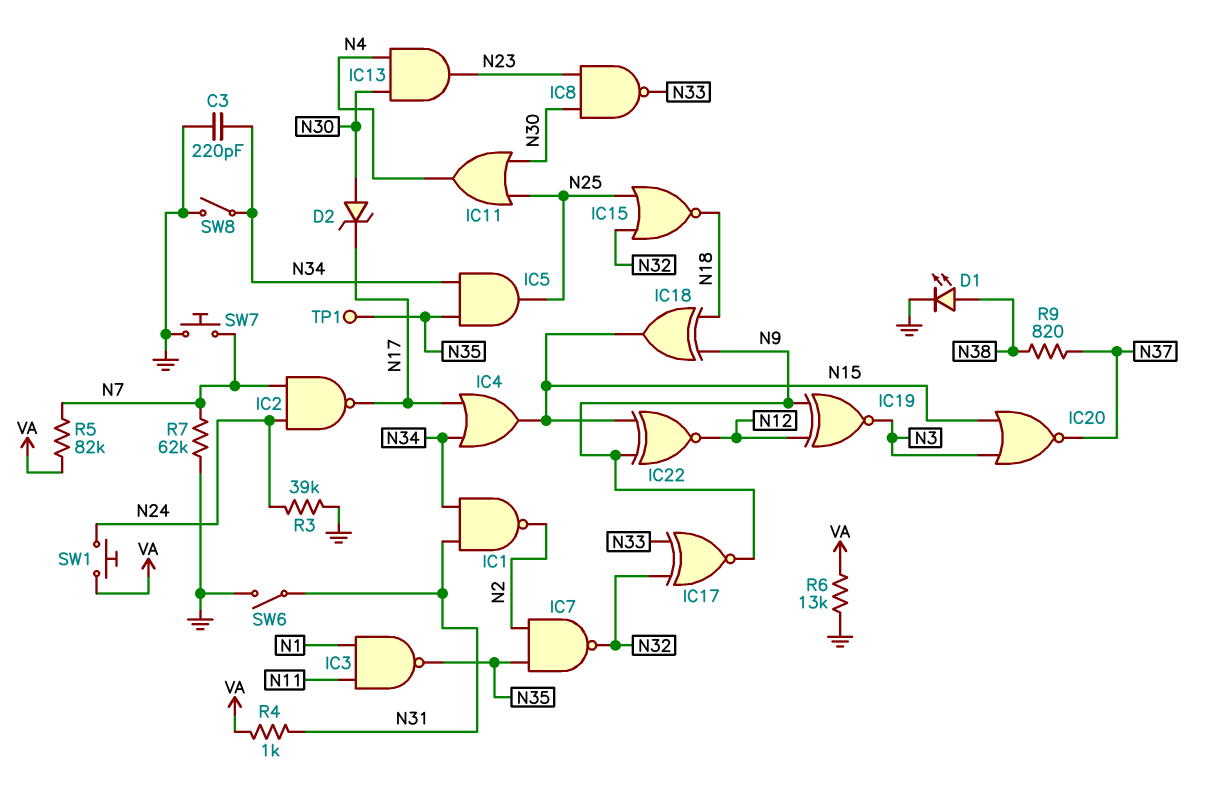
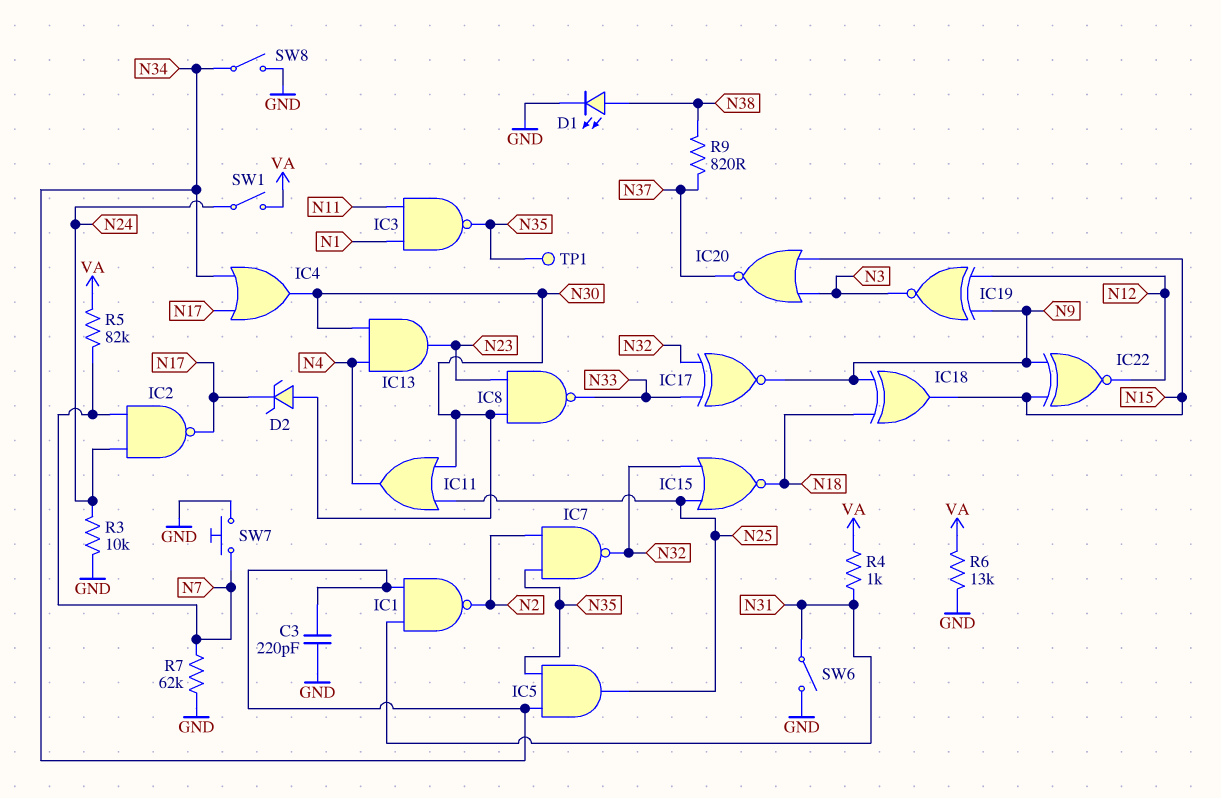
IC4: OR (in N17, in N34, out N15) -> OR (in N17, in N34, out N30)
R3: 39k (GND, N24) -> 10k (GND, N24)
SW1: button (N24, VA) -> switch (N24, VA)

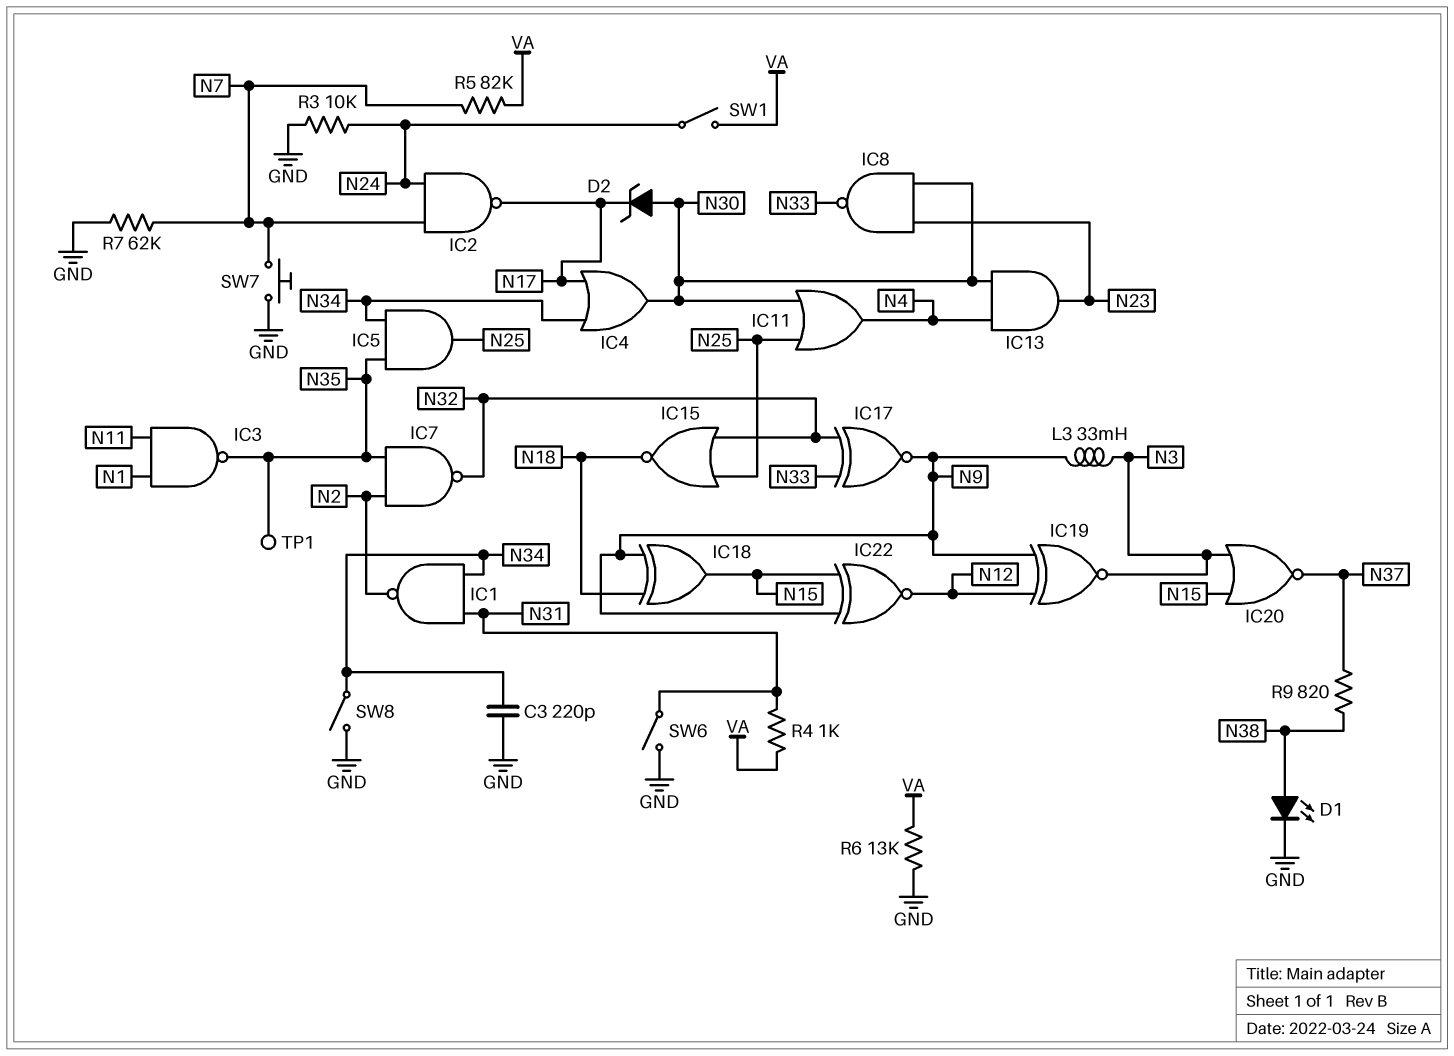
L3: none -> 33mH (N3, N9)

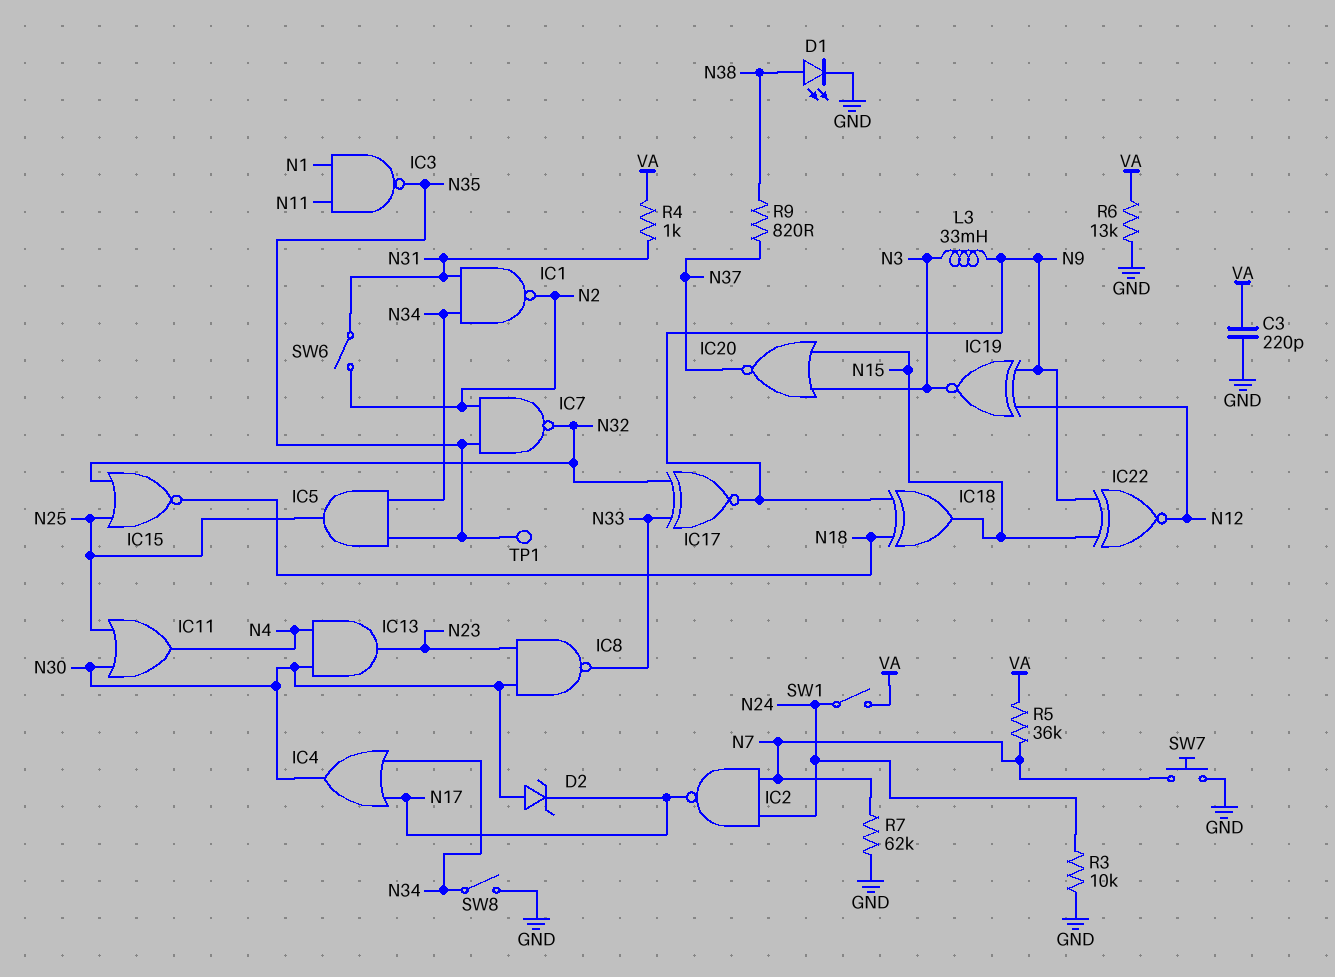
C3: 220pF (GND, N34) -> 220pF (GND, VA)
R5: 82k (N7, VA) -> 36k (N7, VA)
SW6: switch (GND, N31) -> switch (N2, N31)

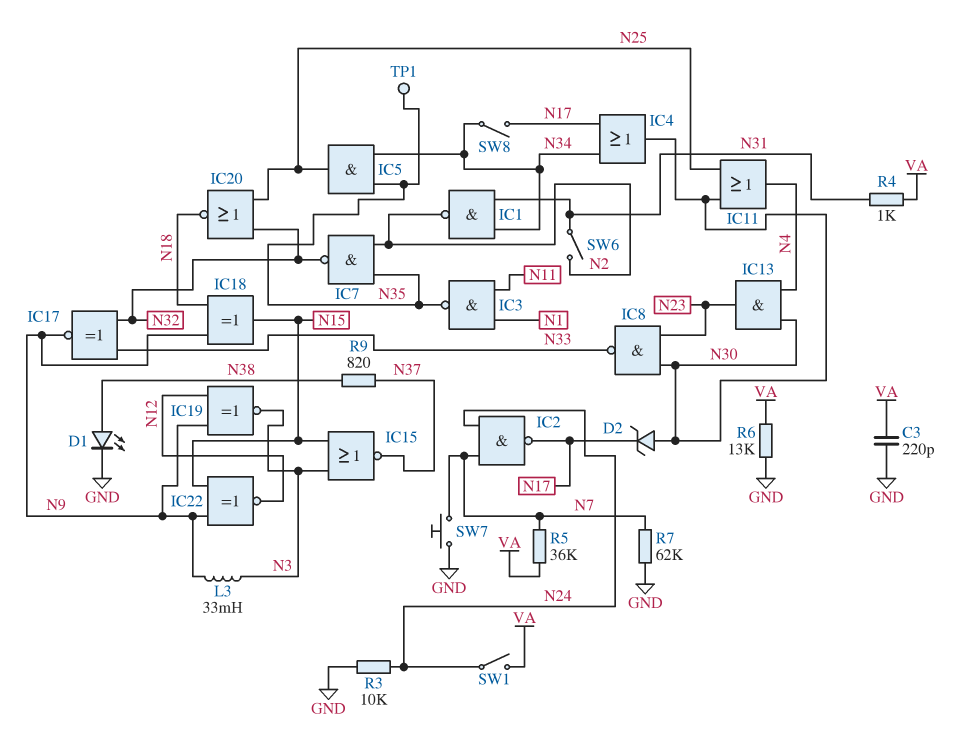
IC15: NOR (in N25, in N32, out N18) -> NOR (in N3, in N15, out N37)
IC20: NOR (in N3, in N15, out N37) -> NOR (in N25, in N32, out N18)
SW8: switch (GND, N34) -> switch (N17, N34)

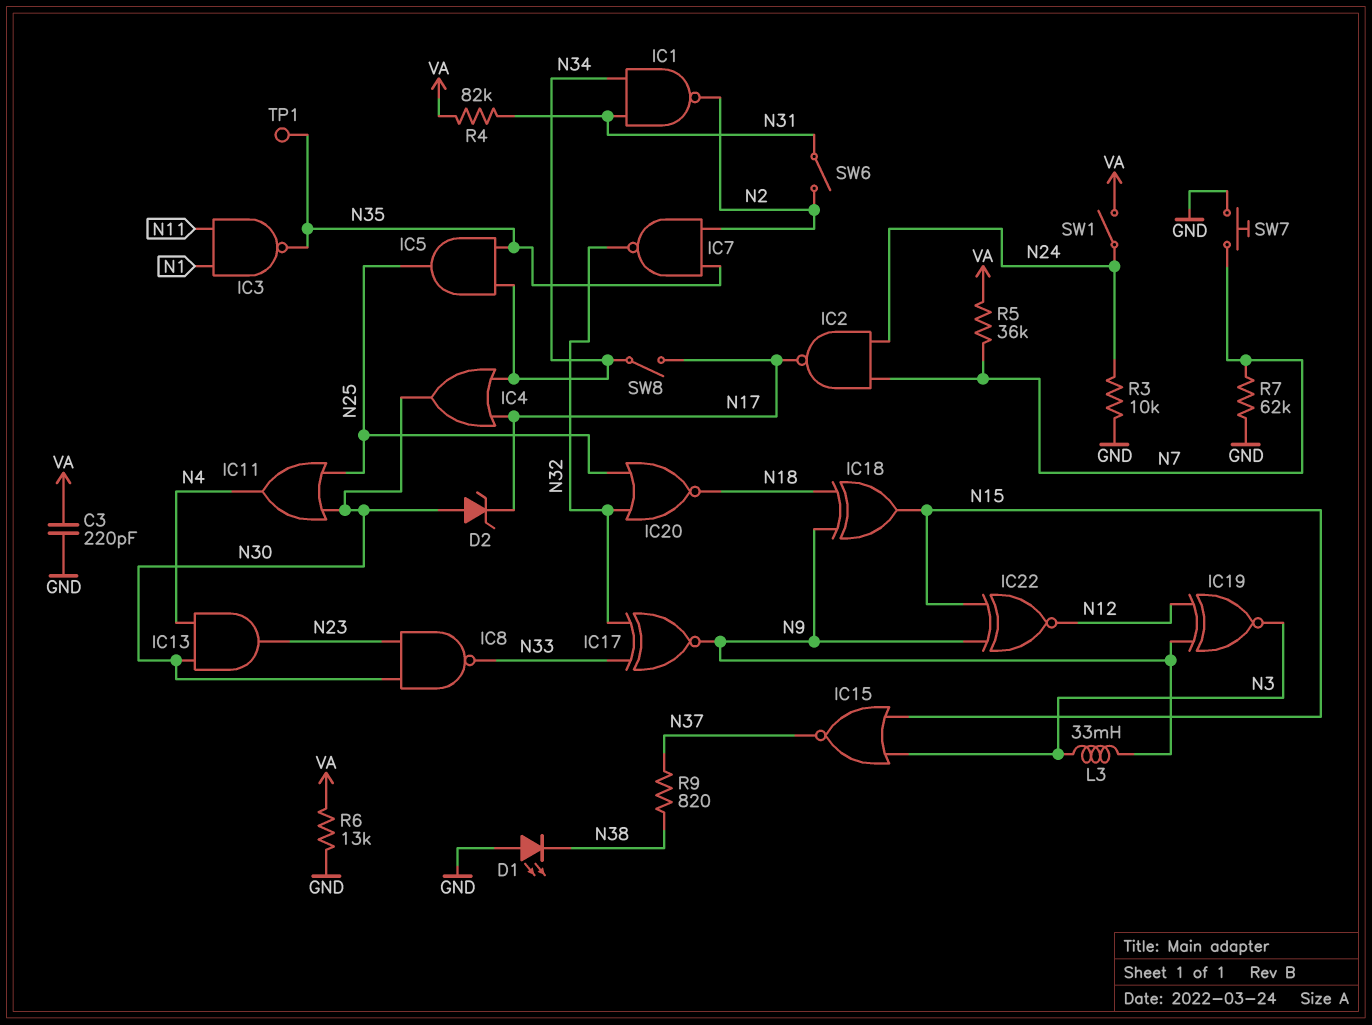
D1: LED (A N38, K GND) -> LED (A GND, K N38)
R4: 1k (N31, VA) -> 82k (N31, VA)

